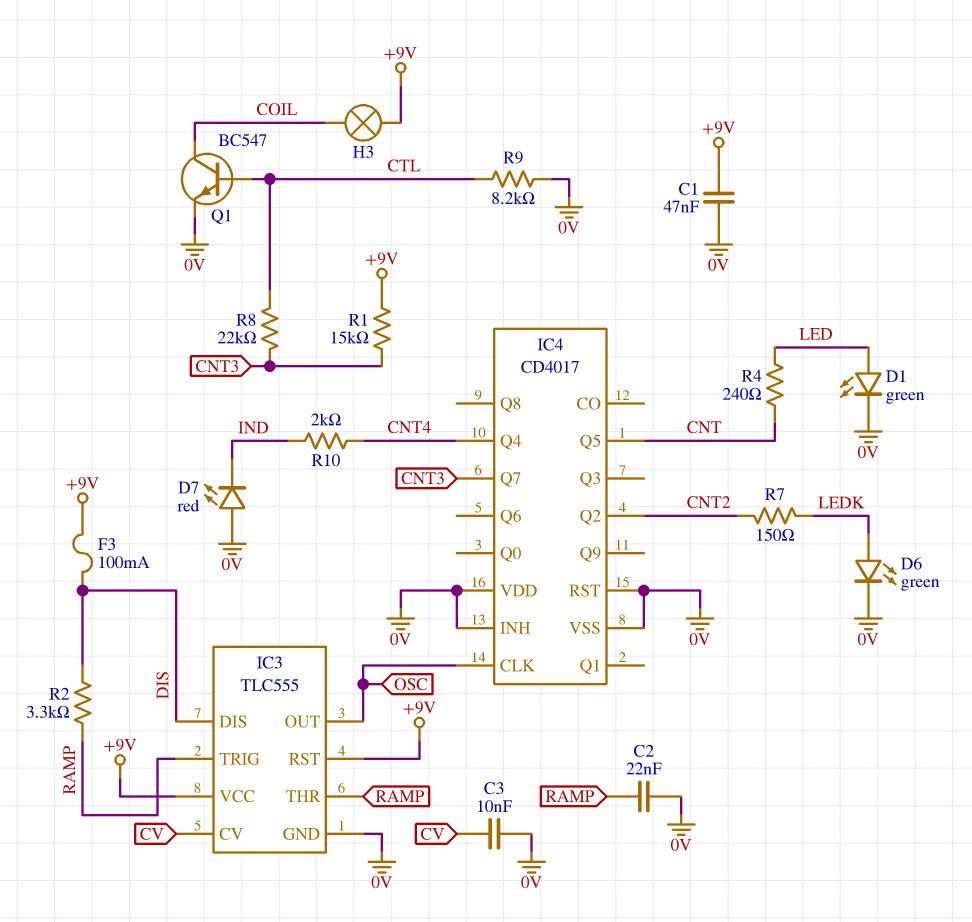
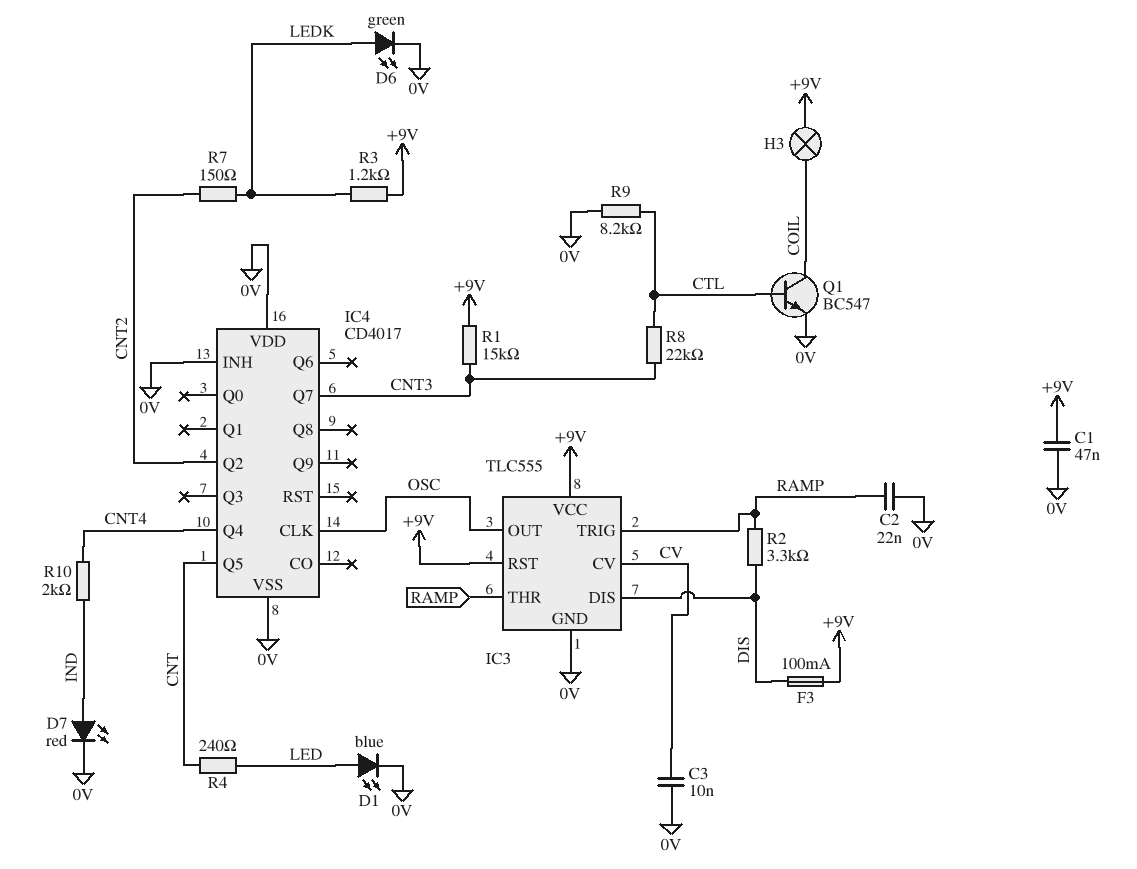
D1: LED green (A LED, K 0V) -> LED blue (A LED, K 0V)
D7: LED red (A 0V, K IND) -> LED red (A IND, K 0V)
IC4 pin RST: 0V -> none
R3: none -> 1.2k (+9V, LEDK)

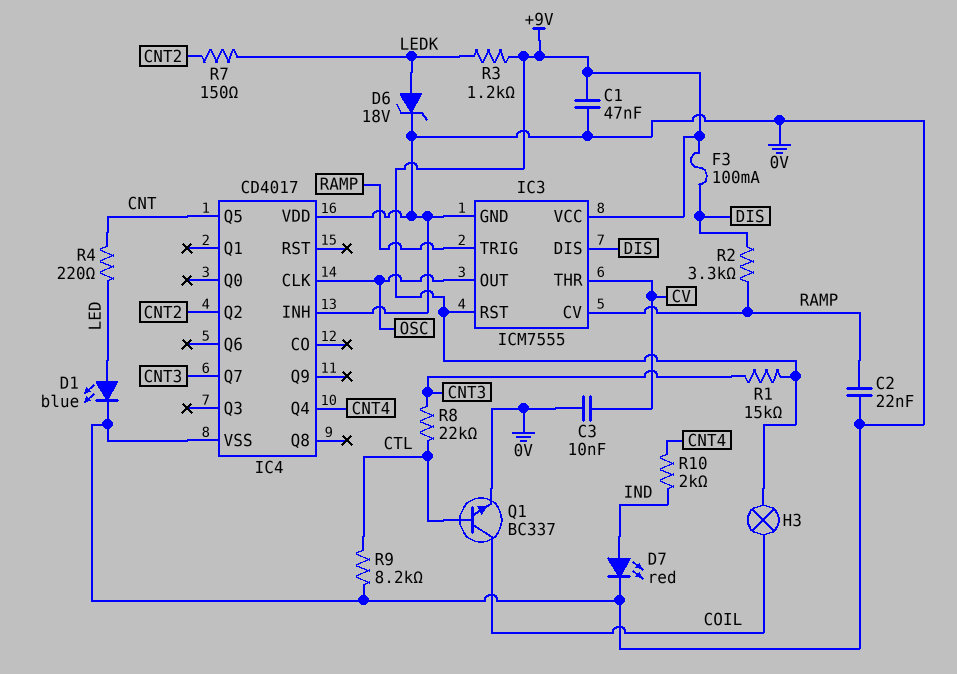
D6: LED green (A LEDK, K 0V) -> zener 18V (A LEDK, K 0V)
IC3: TLC555 -> ICM7555
IC3 pin CV: CV -> RAMP
IC3 pin THR: RAMP -> CV
Q1: NPN BC547 (B CTL, C COIL, E 0V) -> NPN BC337 (B CTL, C COIL, E 0V)
R4: 240 (CNT, LED) -> 220 (CNT, LED)

